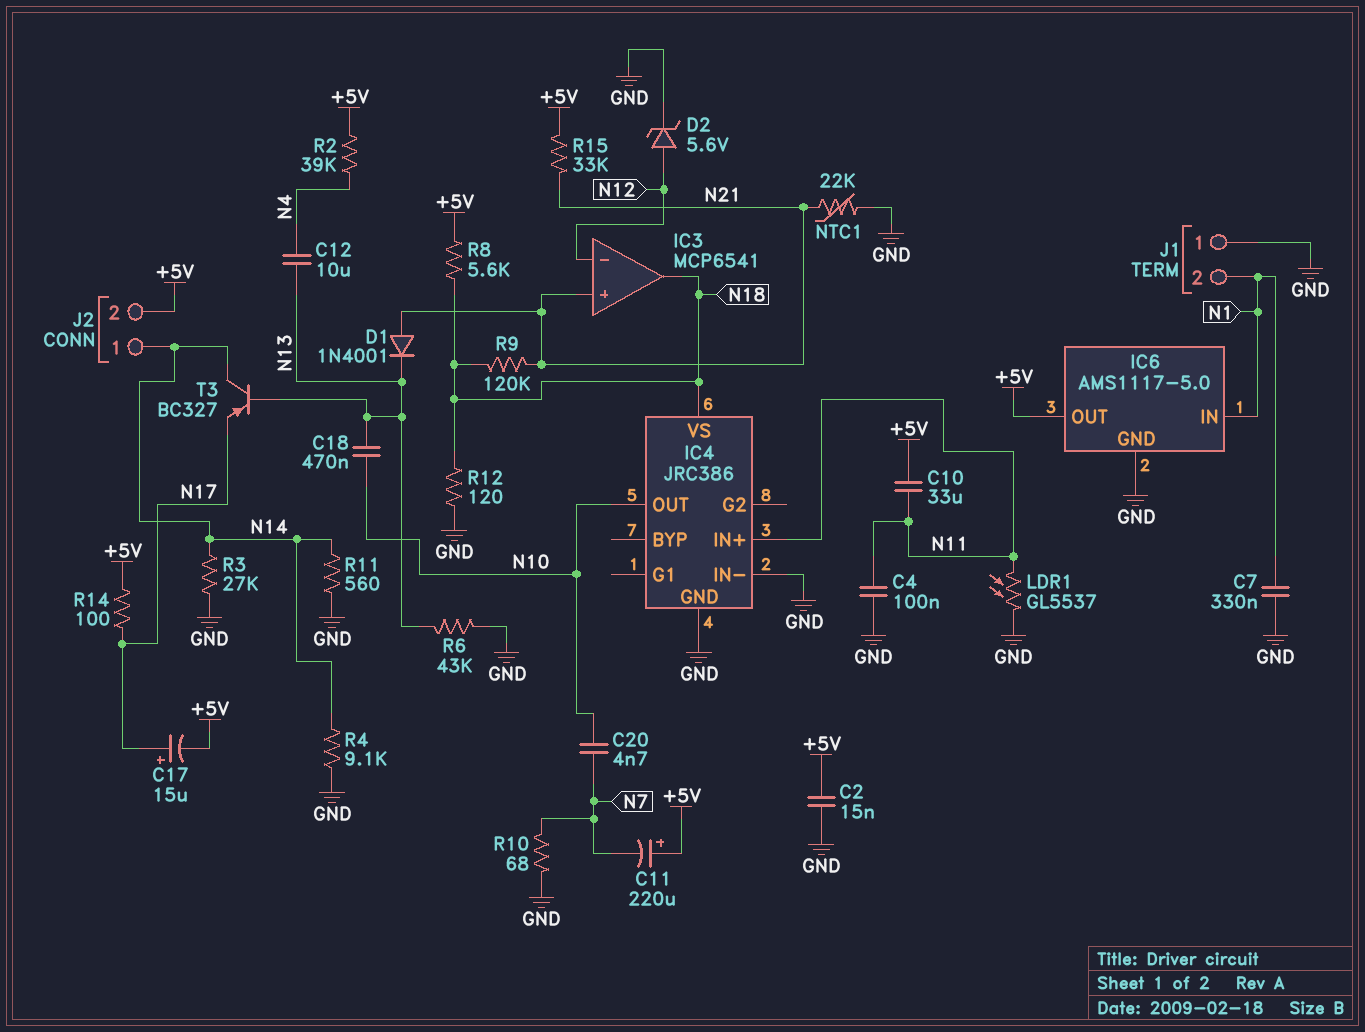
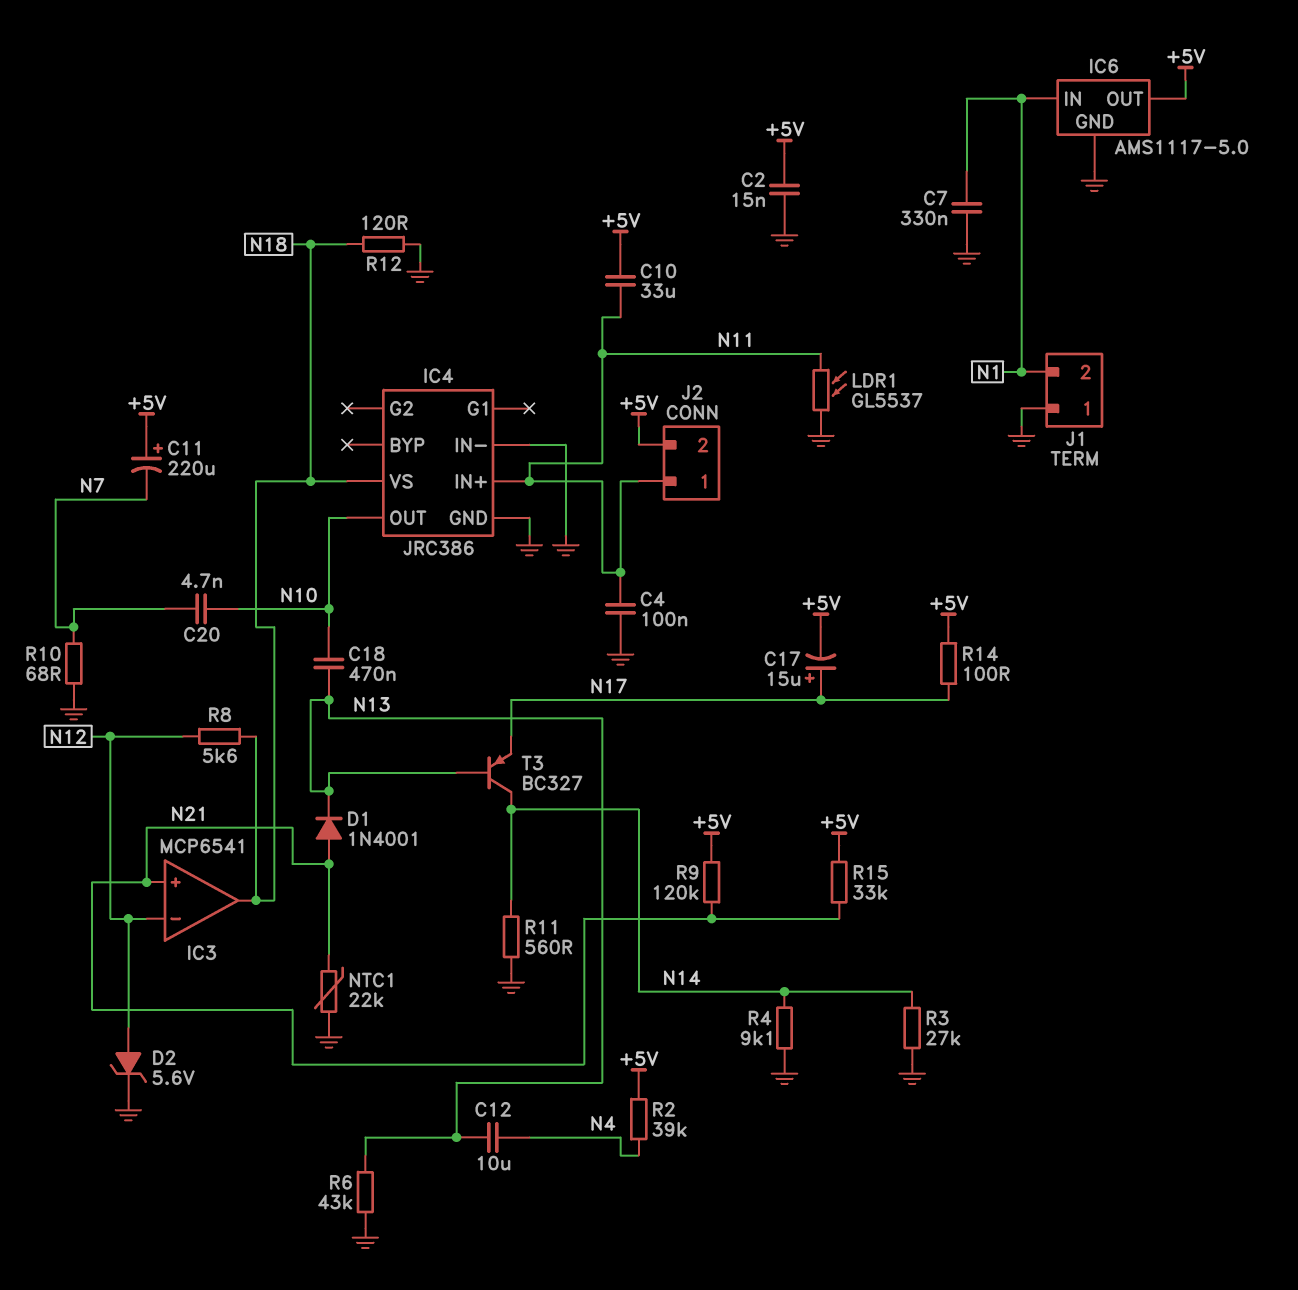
J2 pin 1: N14 -> N11
R8: 5.6k (+5V, N18) -> 5.6k (N12, N18)
R9: 120k (N18, N21) -> 120k (+5V, N21)

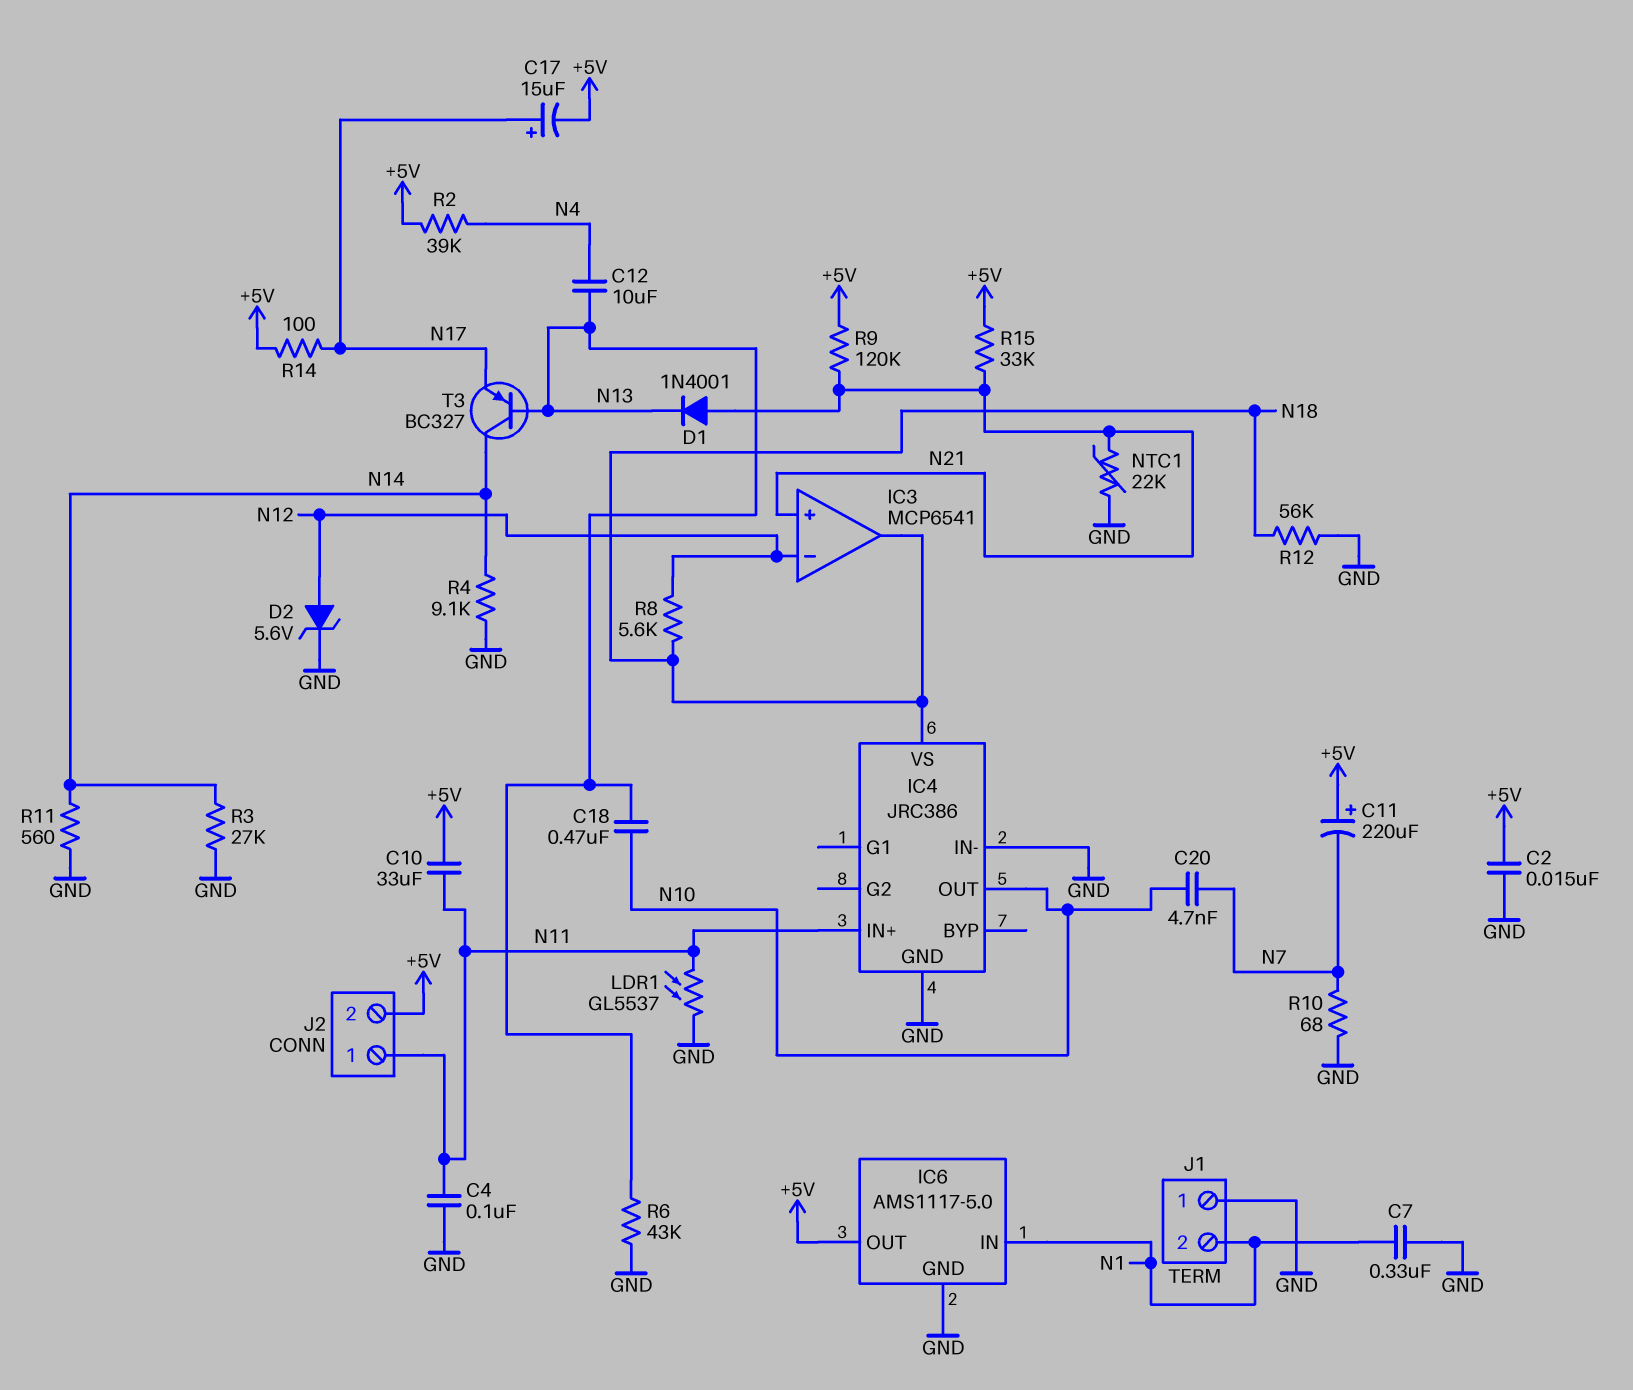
R12: 120 (GND, N18) -> 56k (GND, N18)

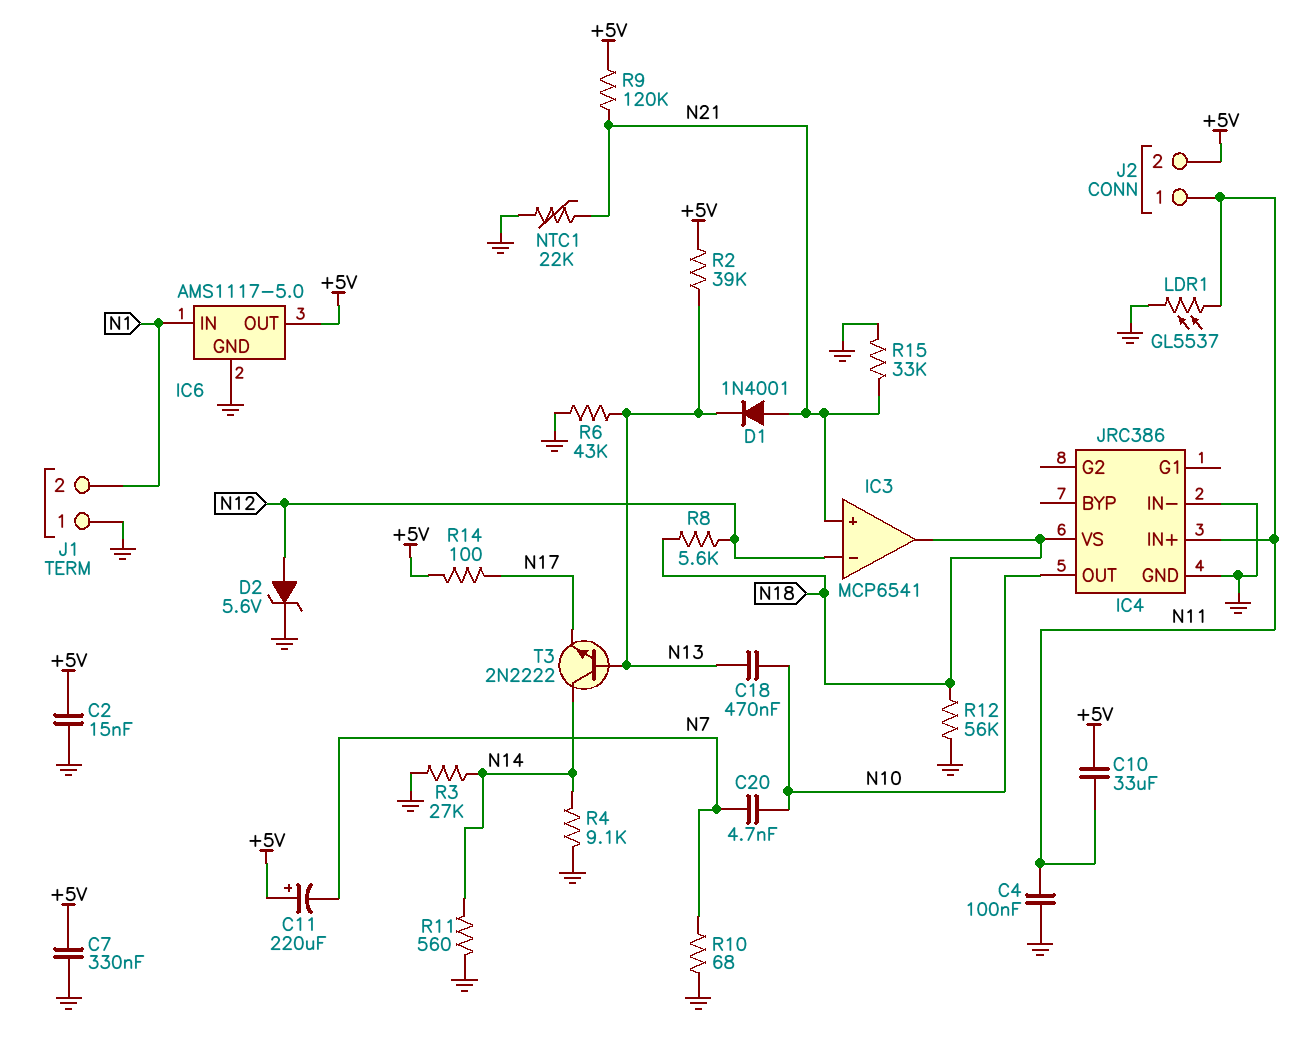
C7: 330nF (GND, N1) -> 330nF (+5V, GND)
C12: 10uF (N4, N13) -> none
C17: 15uF (plus N17, minus +5V) -> none
R2: 39k (+5V, N4) -> 39k (+5V, N13)
R15: 33k (+5V, N21) -> 33k (GND, N21)
T3: PNP BC327 (B N13, C N14, E N17) -> NPN 2N2222 (B N13, C N14, E N17)

